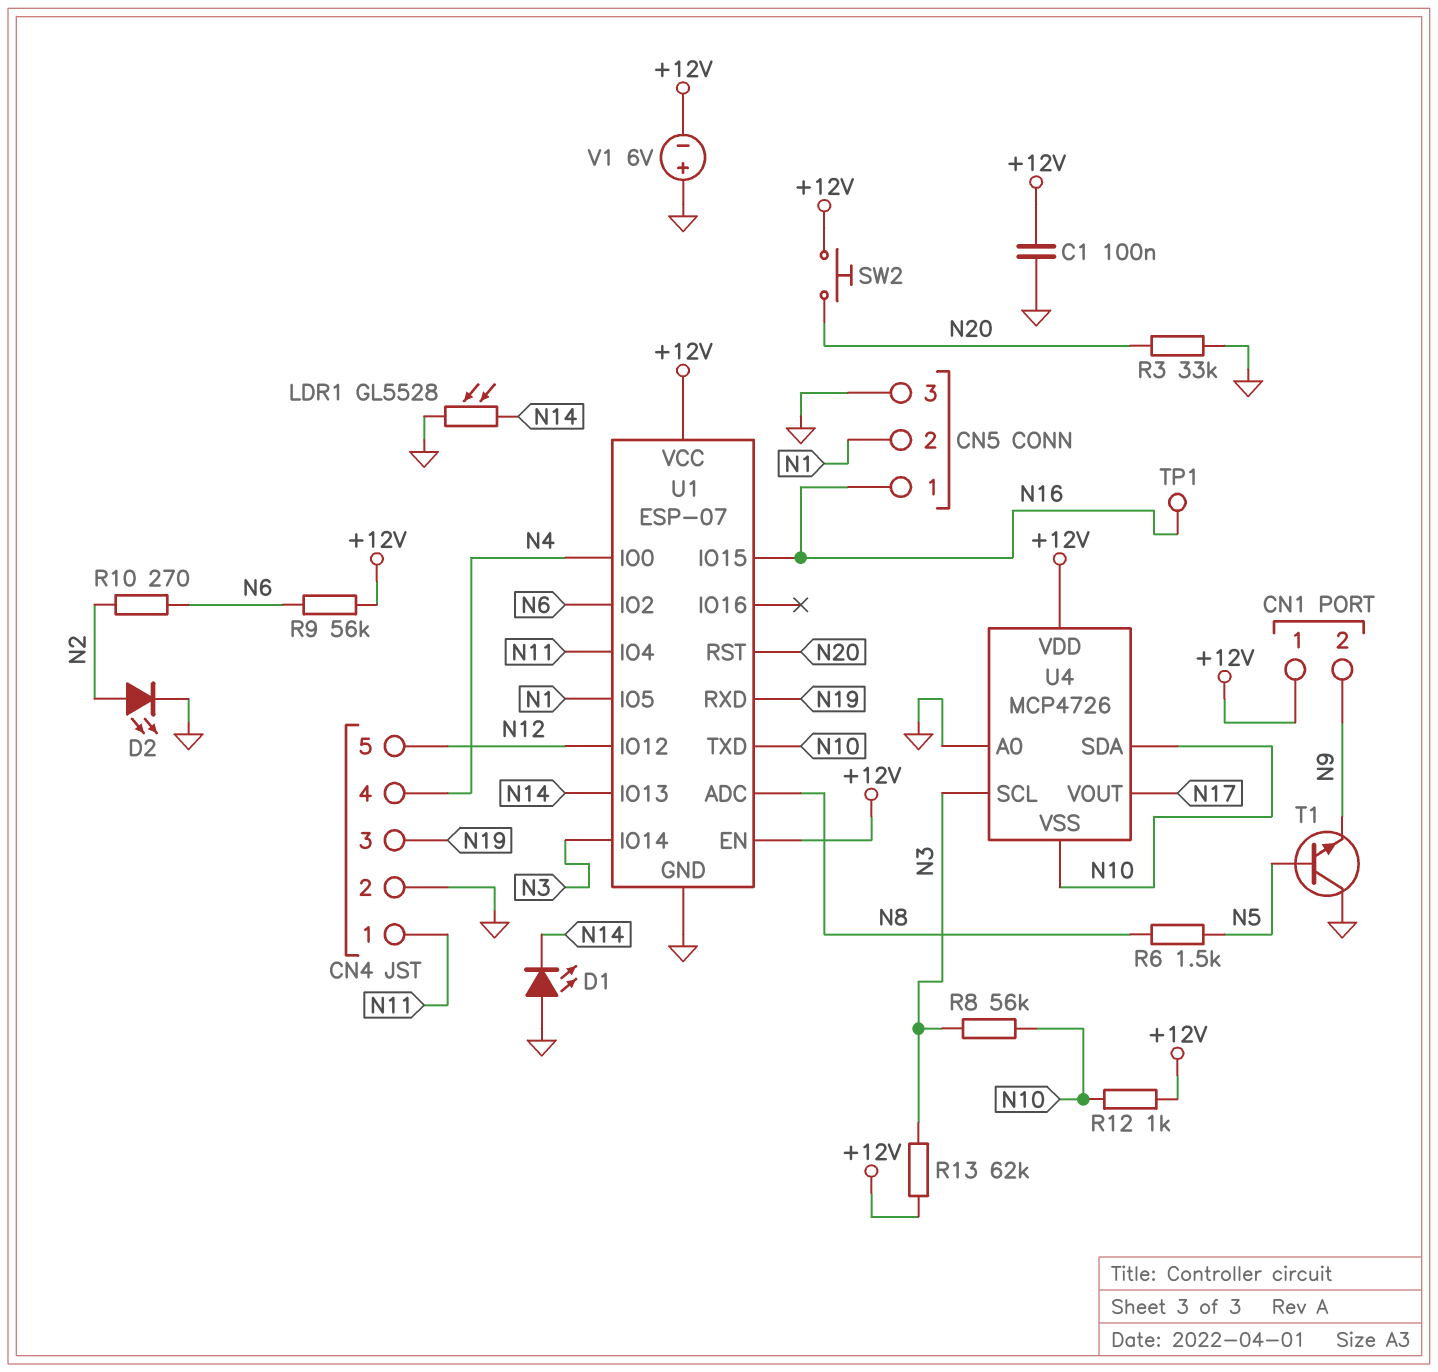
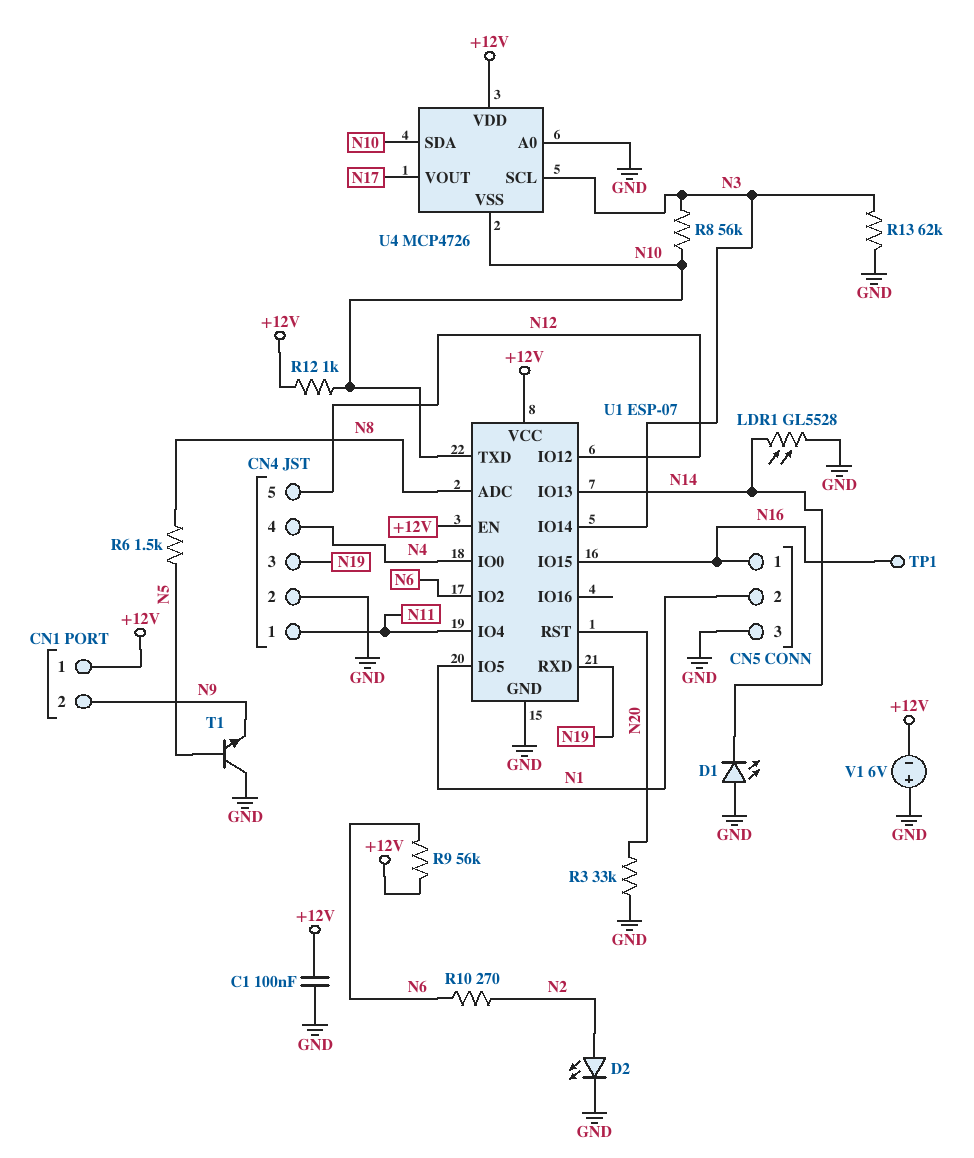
R13: 62k (+12V, N3) -> 62k (GND, N3)
SW2: button (+12V, N20) -> none

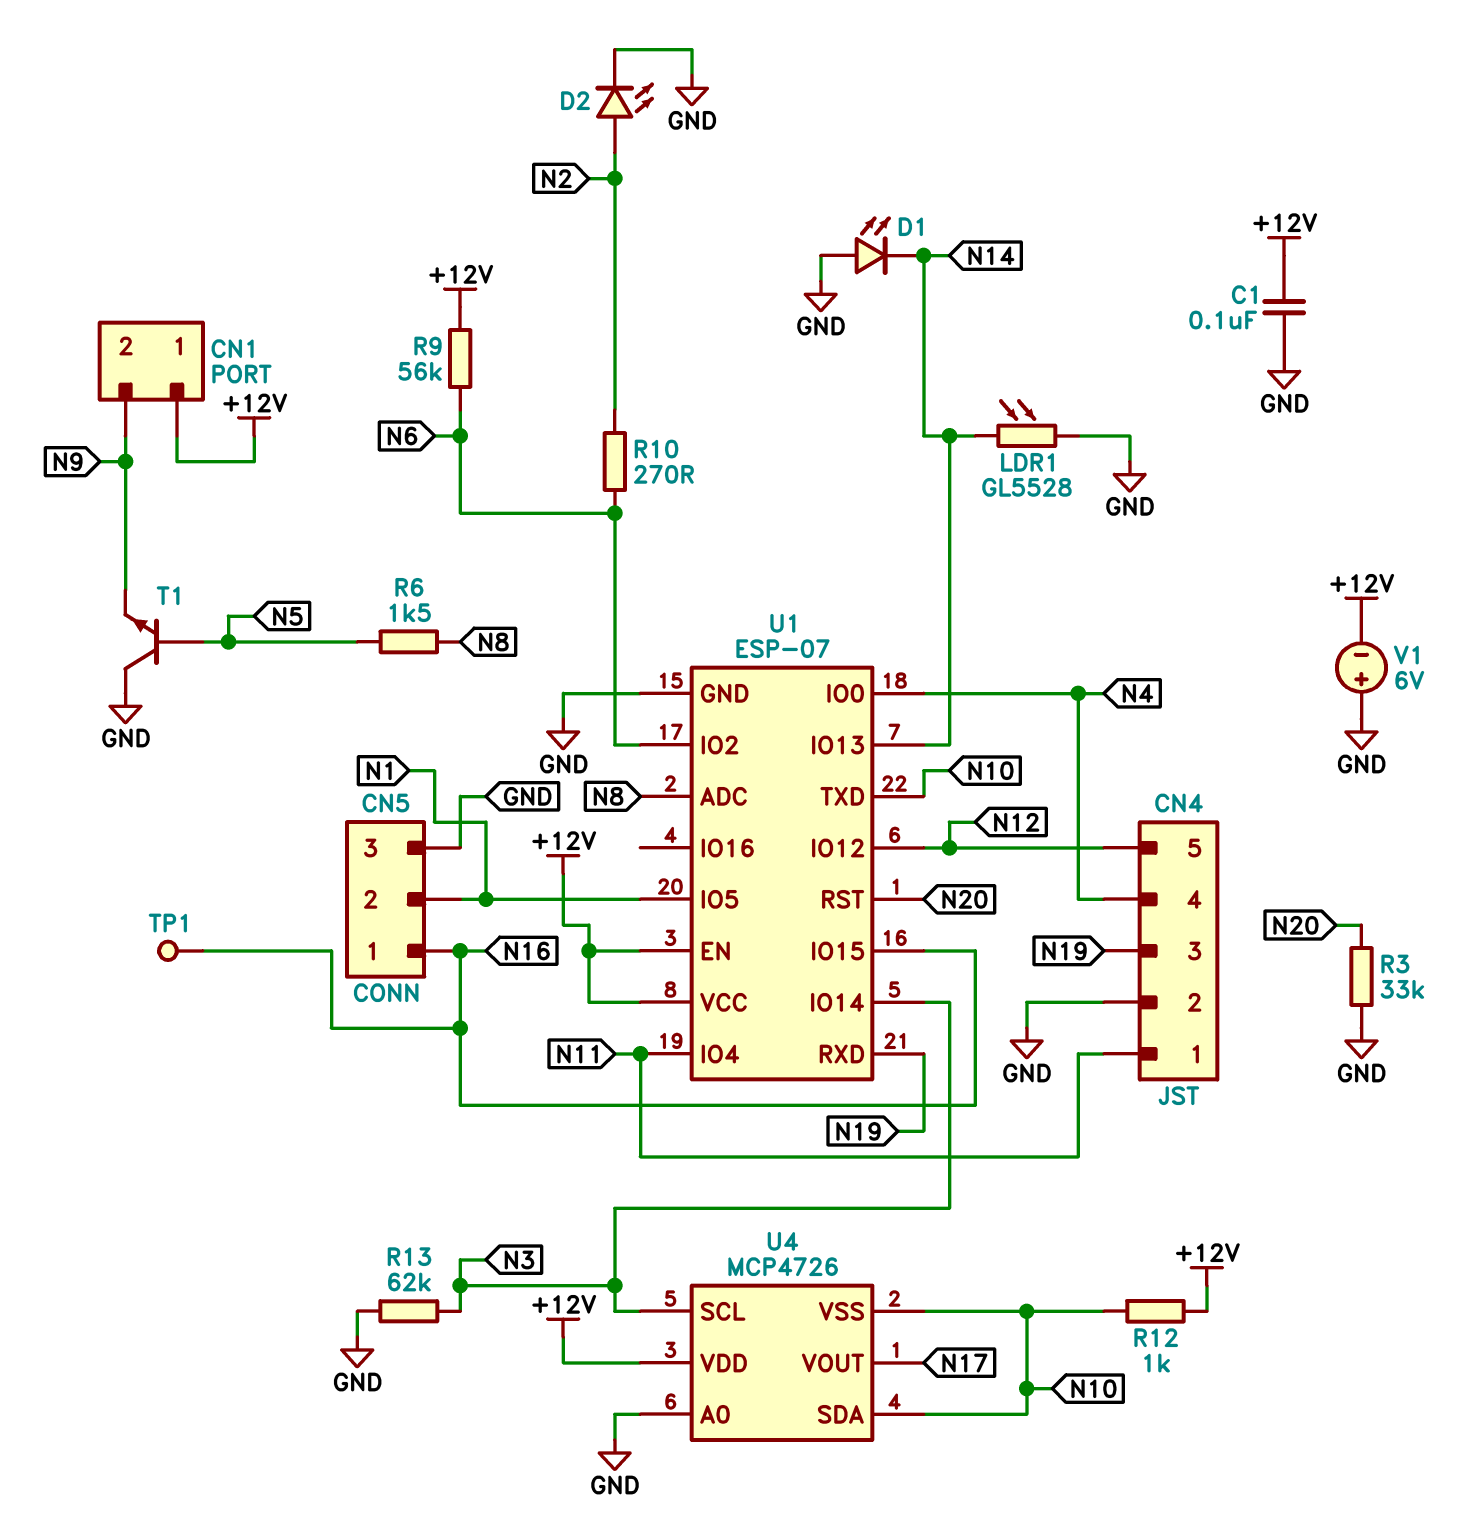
R8: 56k (N3, N10) -> none

